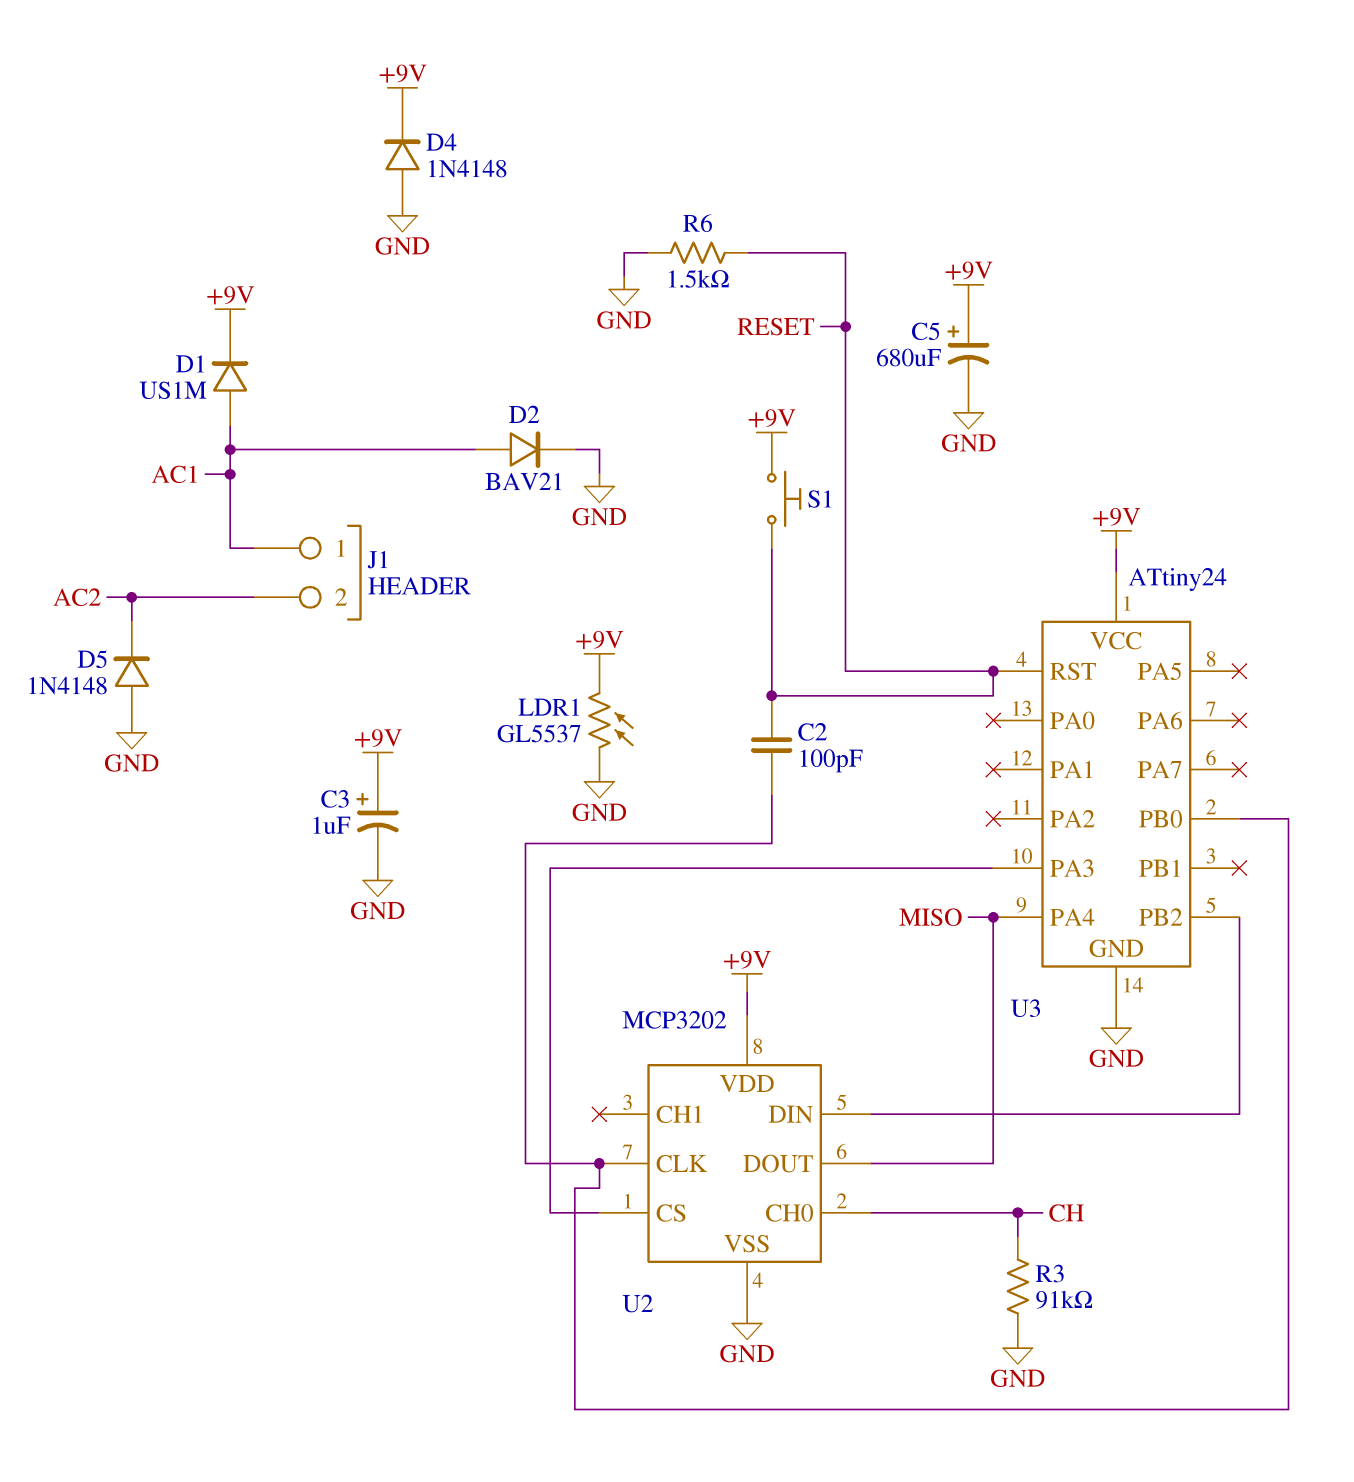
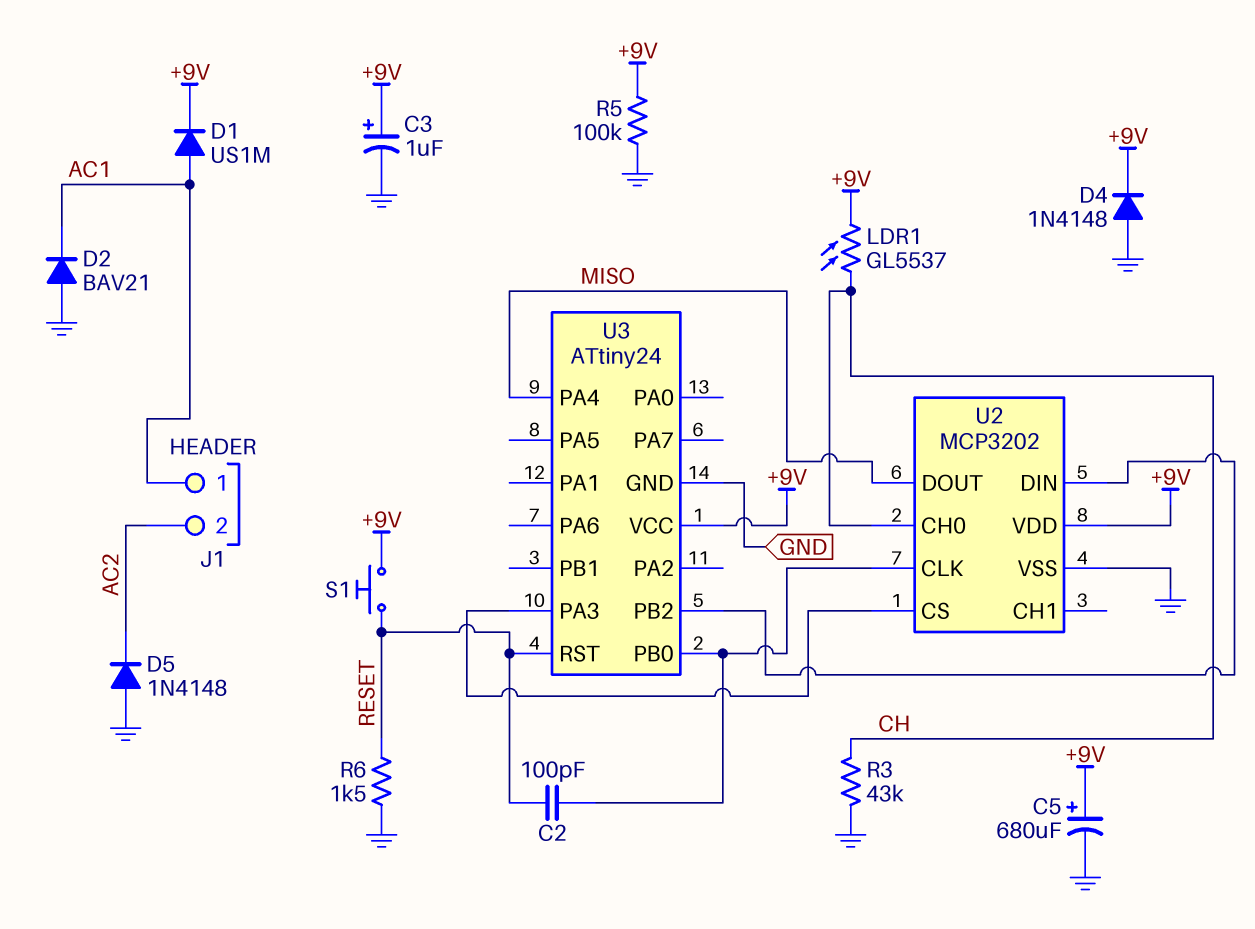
D2: diode BAV21 (A AC1, K GND) -> diode BAV21 (A GND, K AC1)
LDR1: GL5537 (+9V, GND) -> GL5537 (+9V, CH)
R3: 91k (CH, GND) -> 43k (CH, GND)
R5: none -> 100k (+9V, GND)

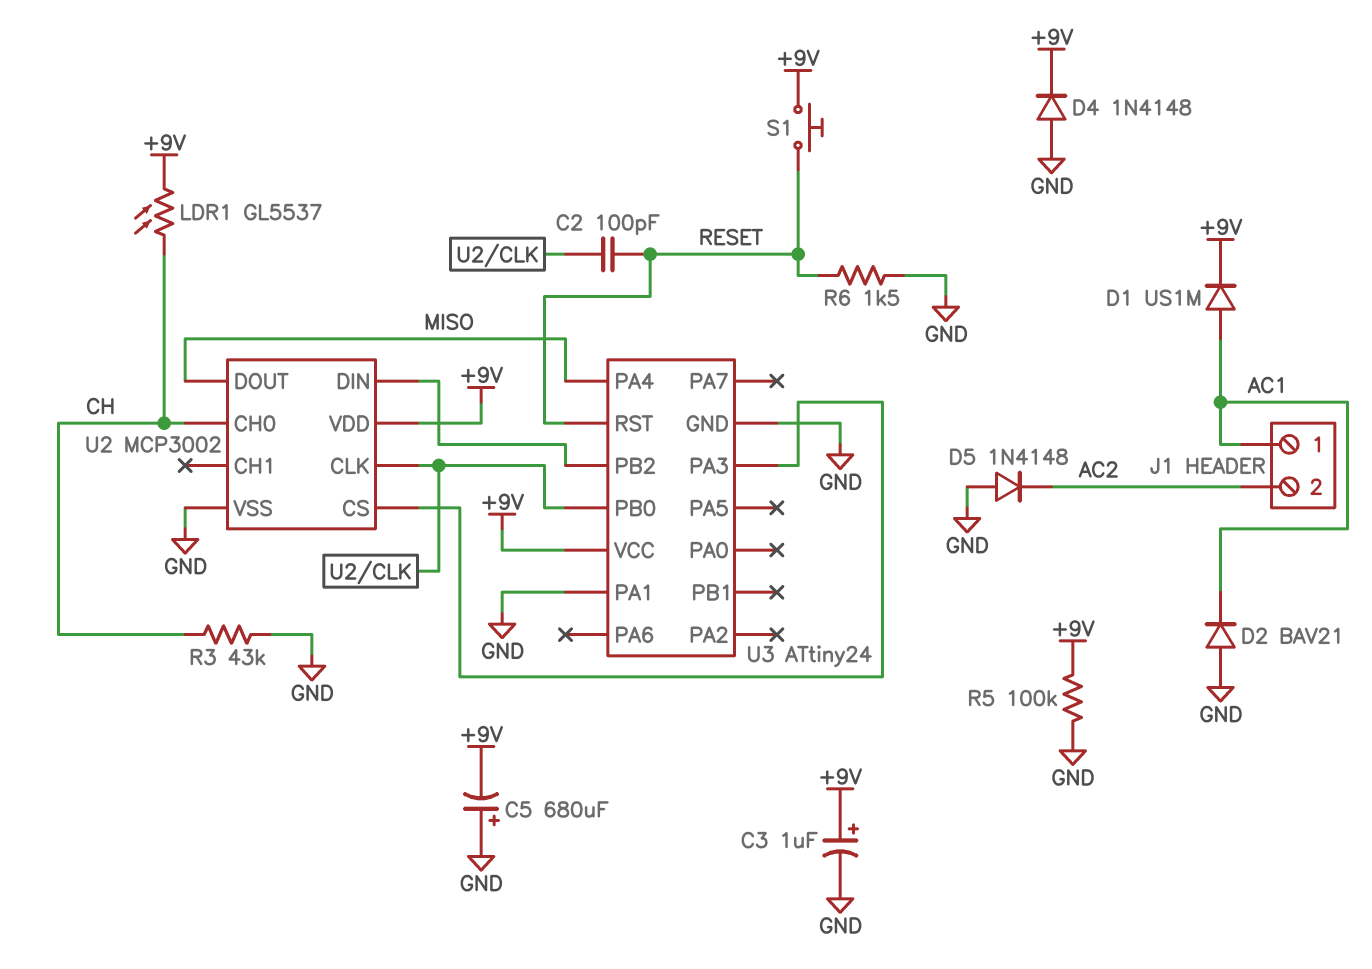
C5: 680uF (plus +9V, minus GND) -> 680uF (plus GND, minus +9V)
U2: MCP3202 -> MCP3002
U3 pin PA1: none -> GND

